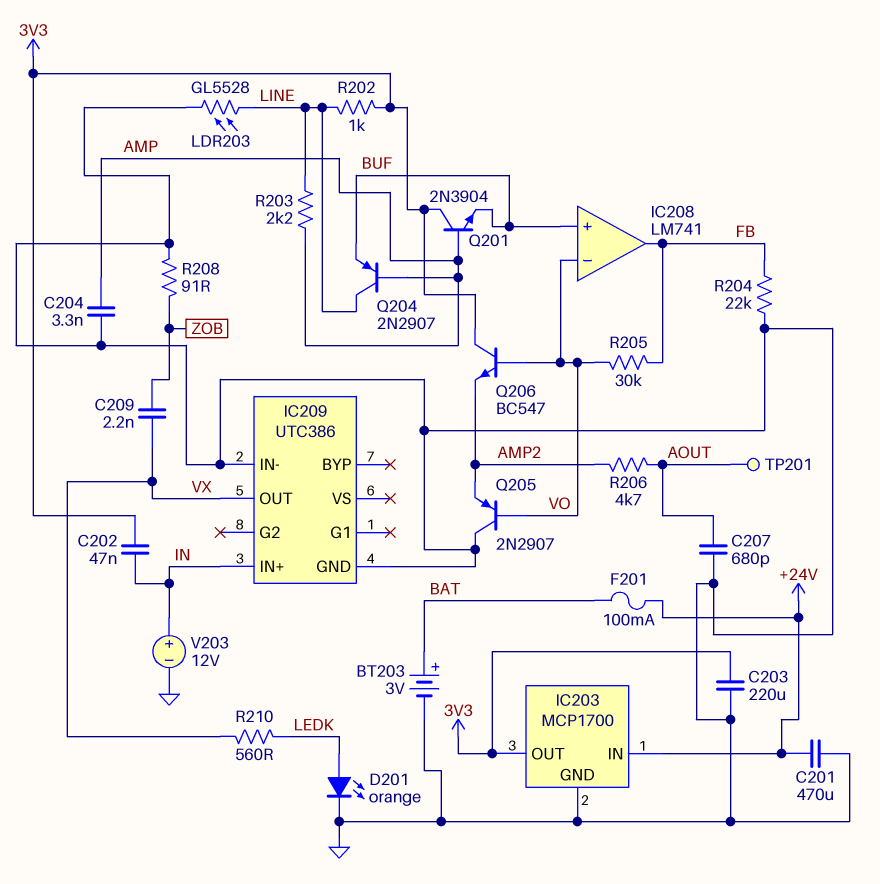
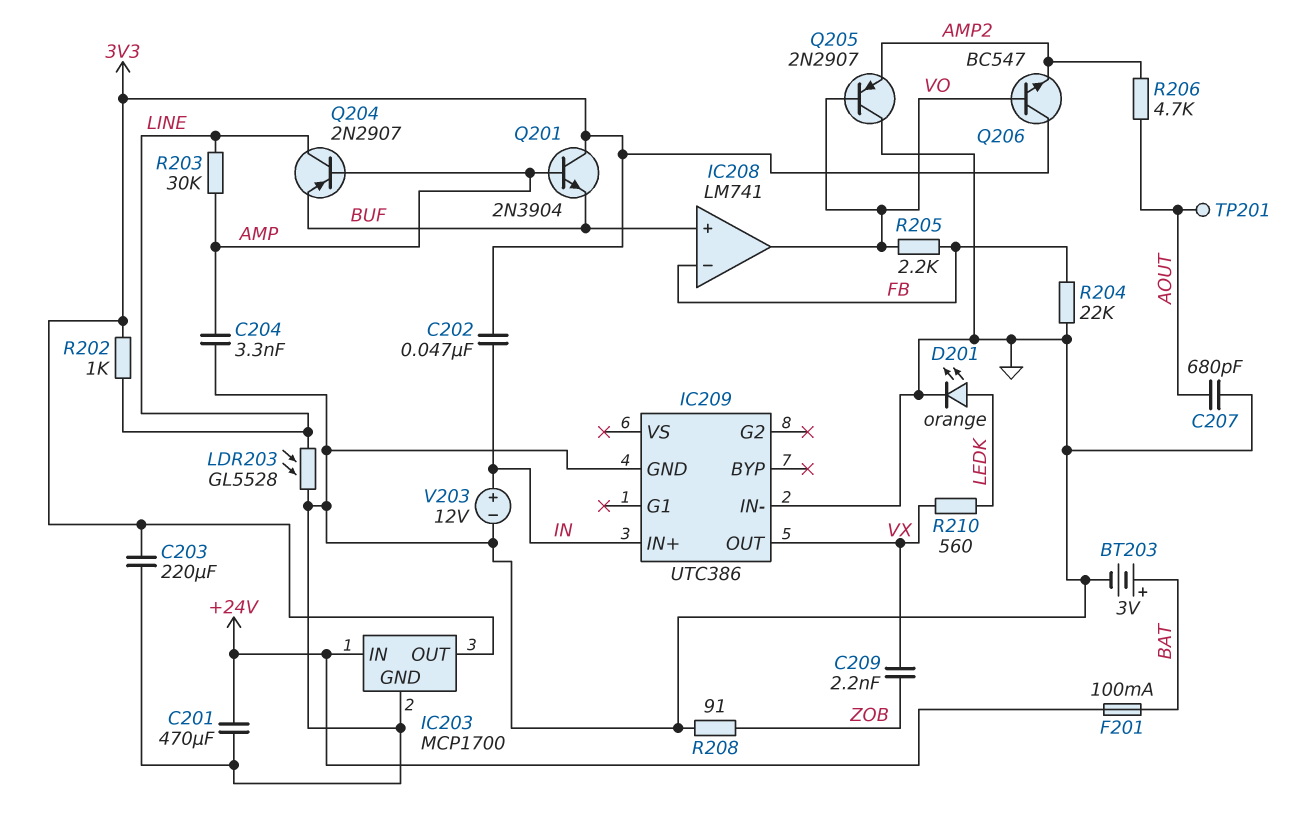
IC208 pin in-: VO -> FB
IC208 pin out: FB -> VO
R203: 2.2k (AMP, LINE) -> 30k (AMP, LINE)
R205: 30k (FB, VO) -> 2.2k (FB, VO)

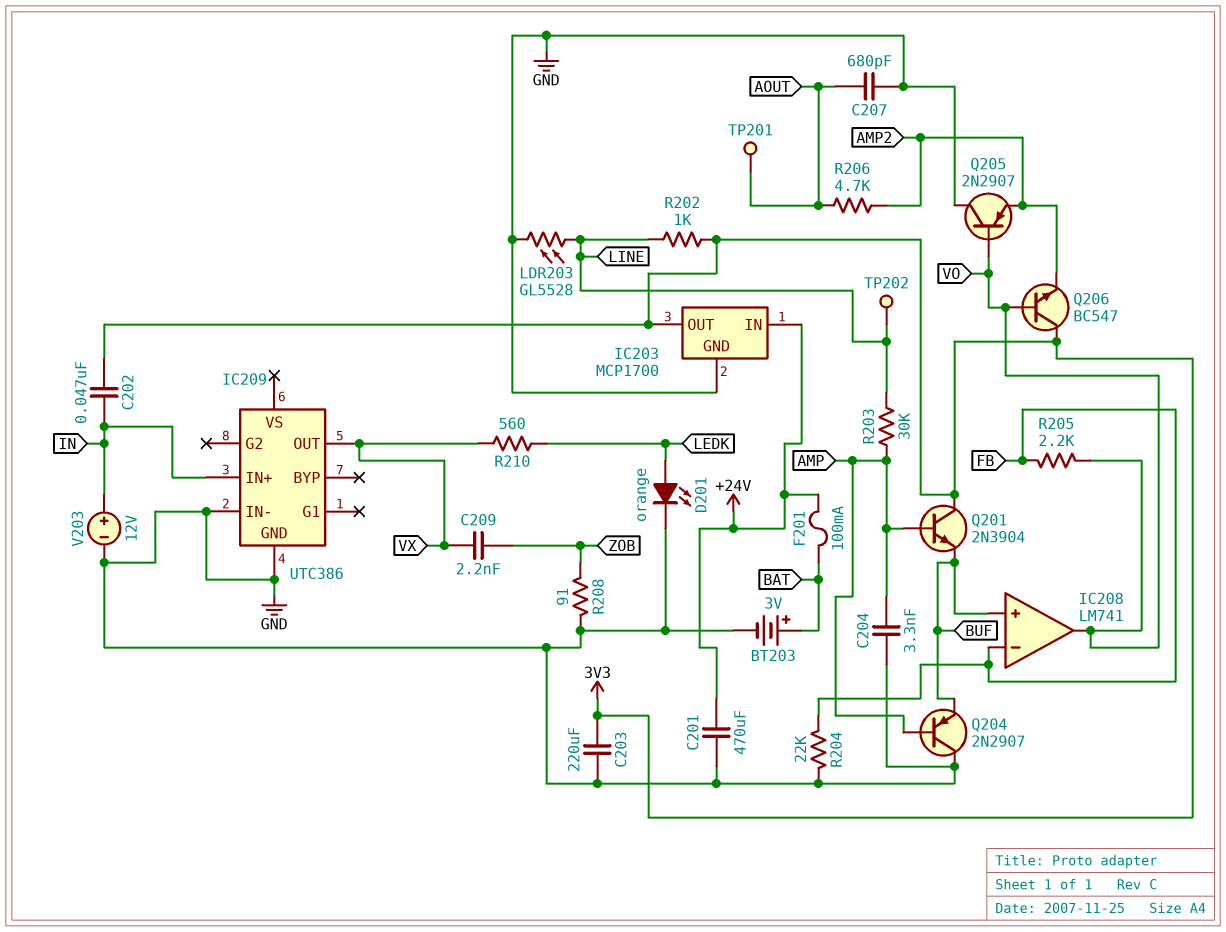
Q204: PNP 2N2907 (B AMP, C LINE, E BUF) -> PNP 2N2907 (B AMP, C GND, E BUF)
TP202: none -> test point (LINE)

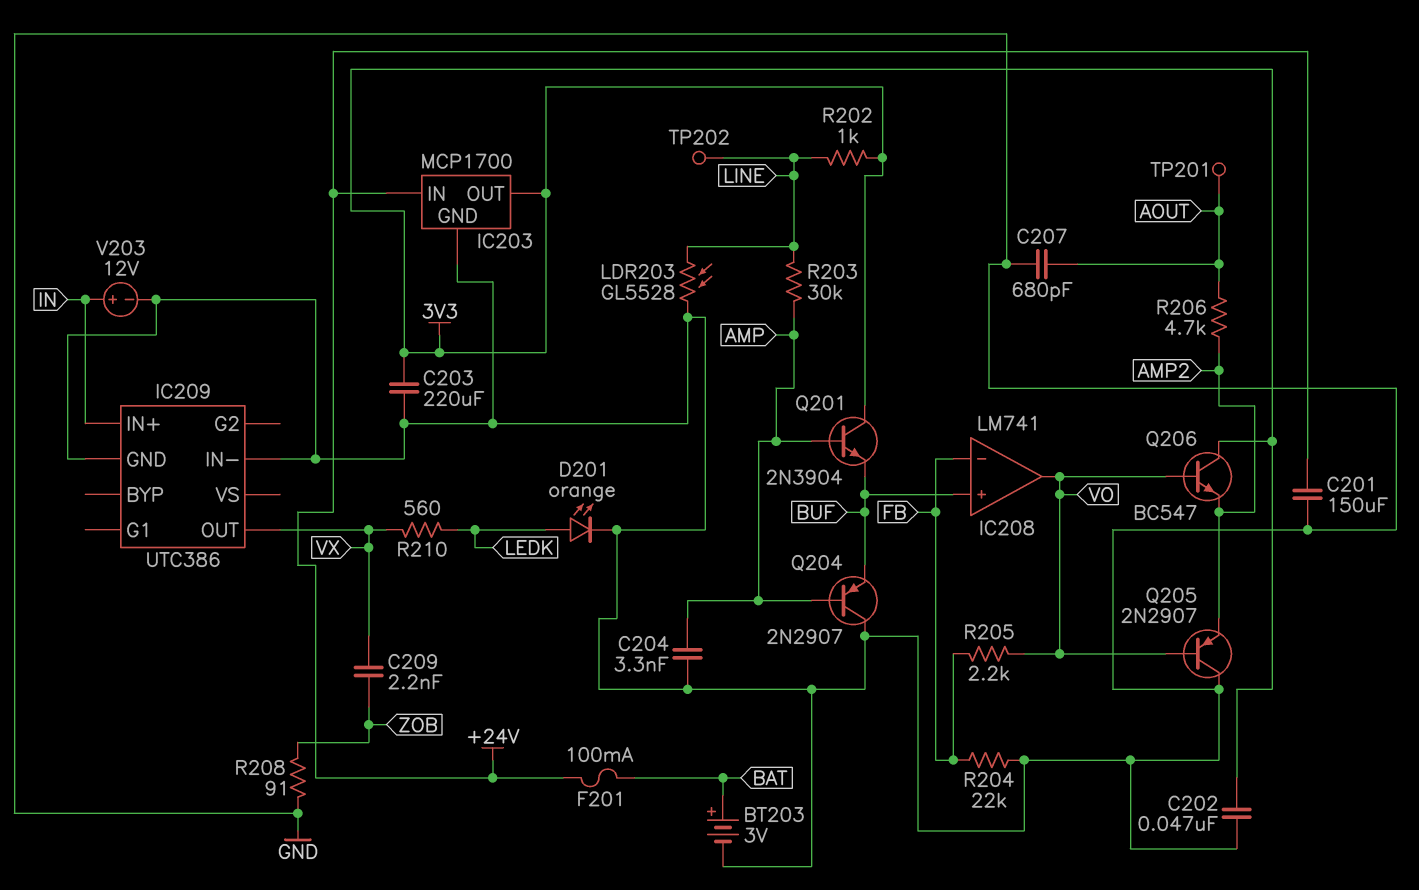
C201: 470uF (+24V, GND) -> 150uF (+24V, GND)
C202: 47nF (3V3, IN) -> 47nF (3V3, GND)

